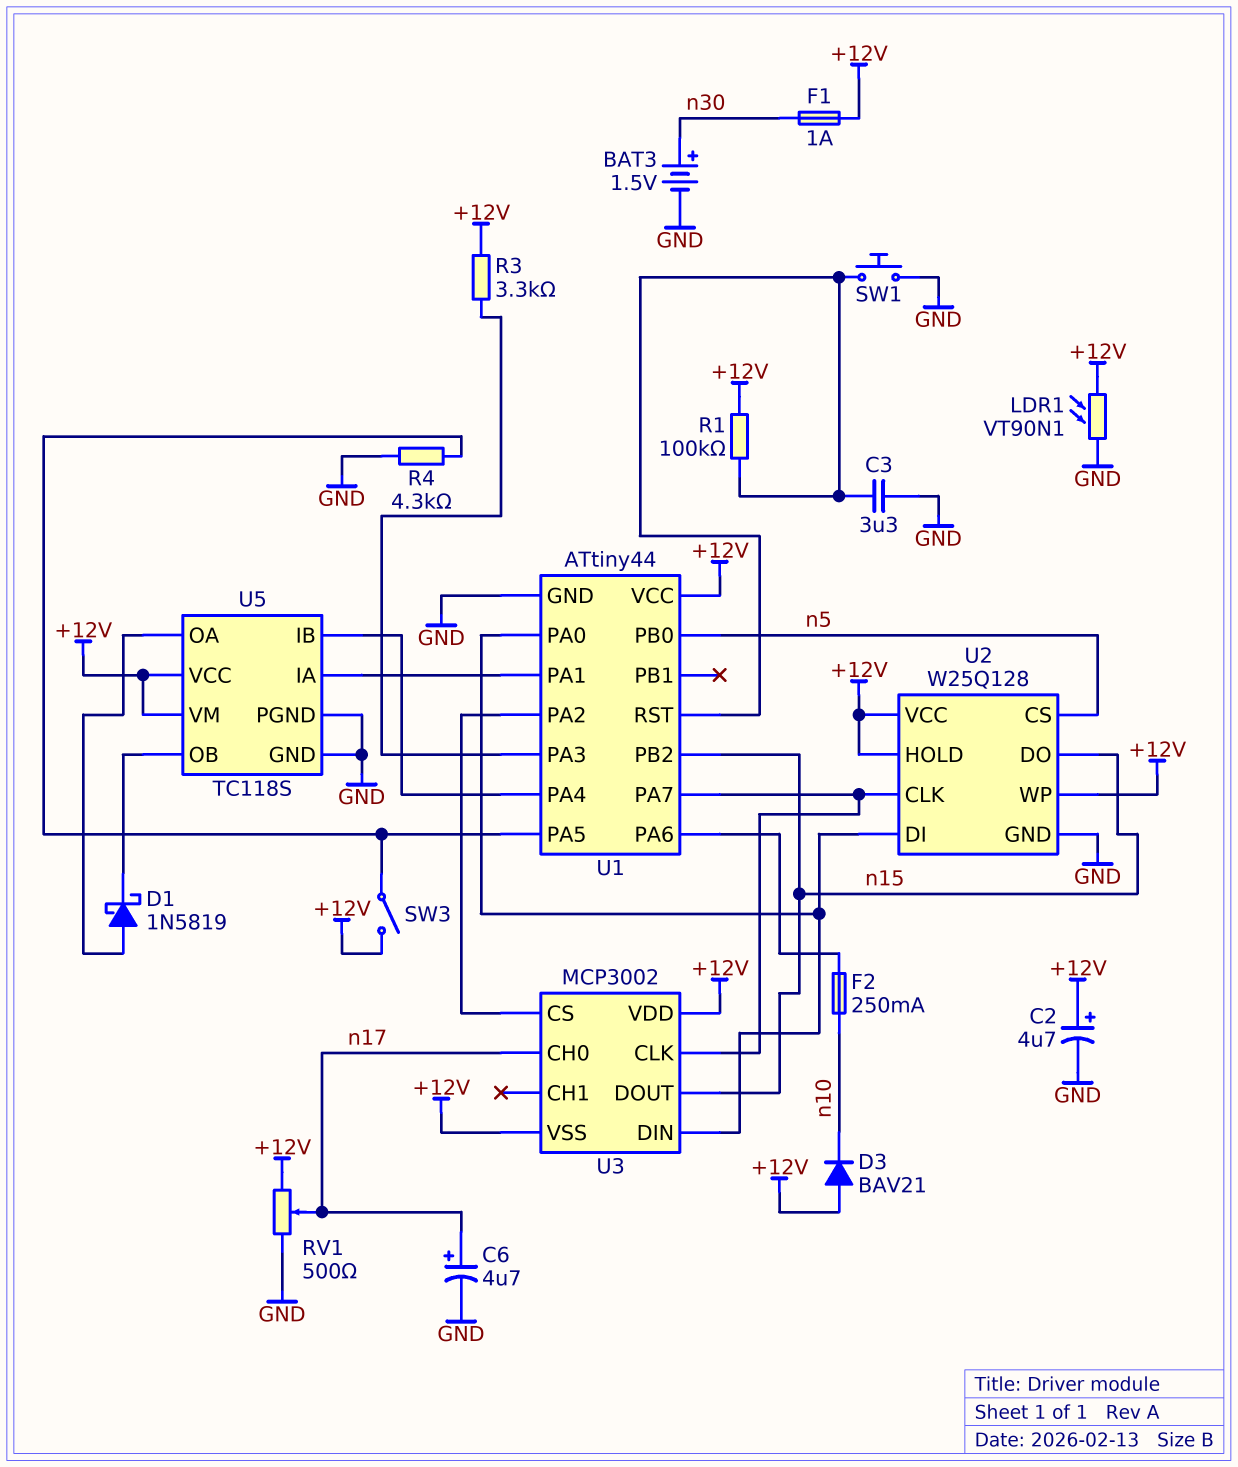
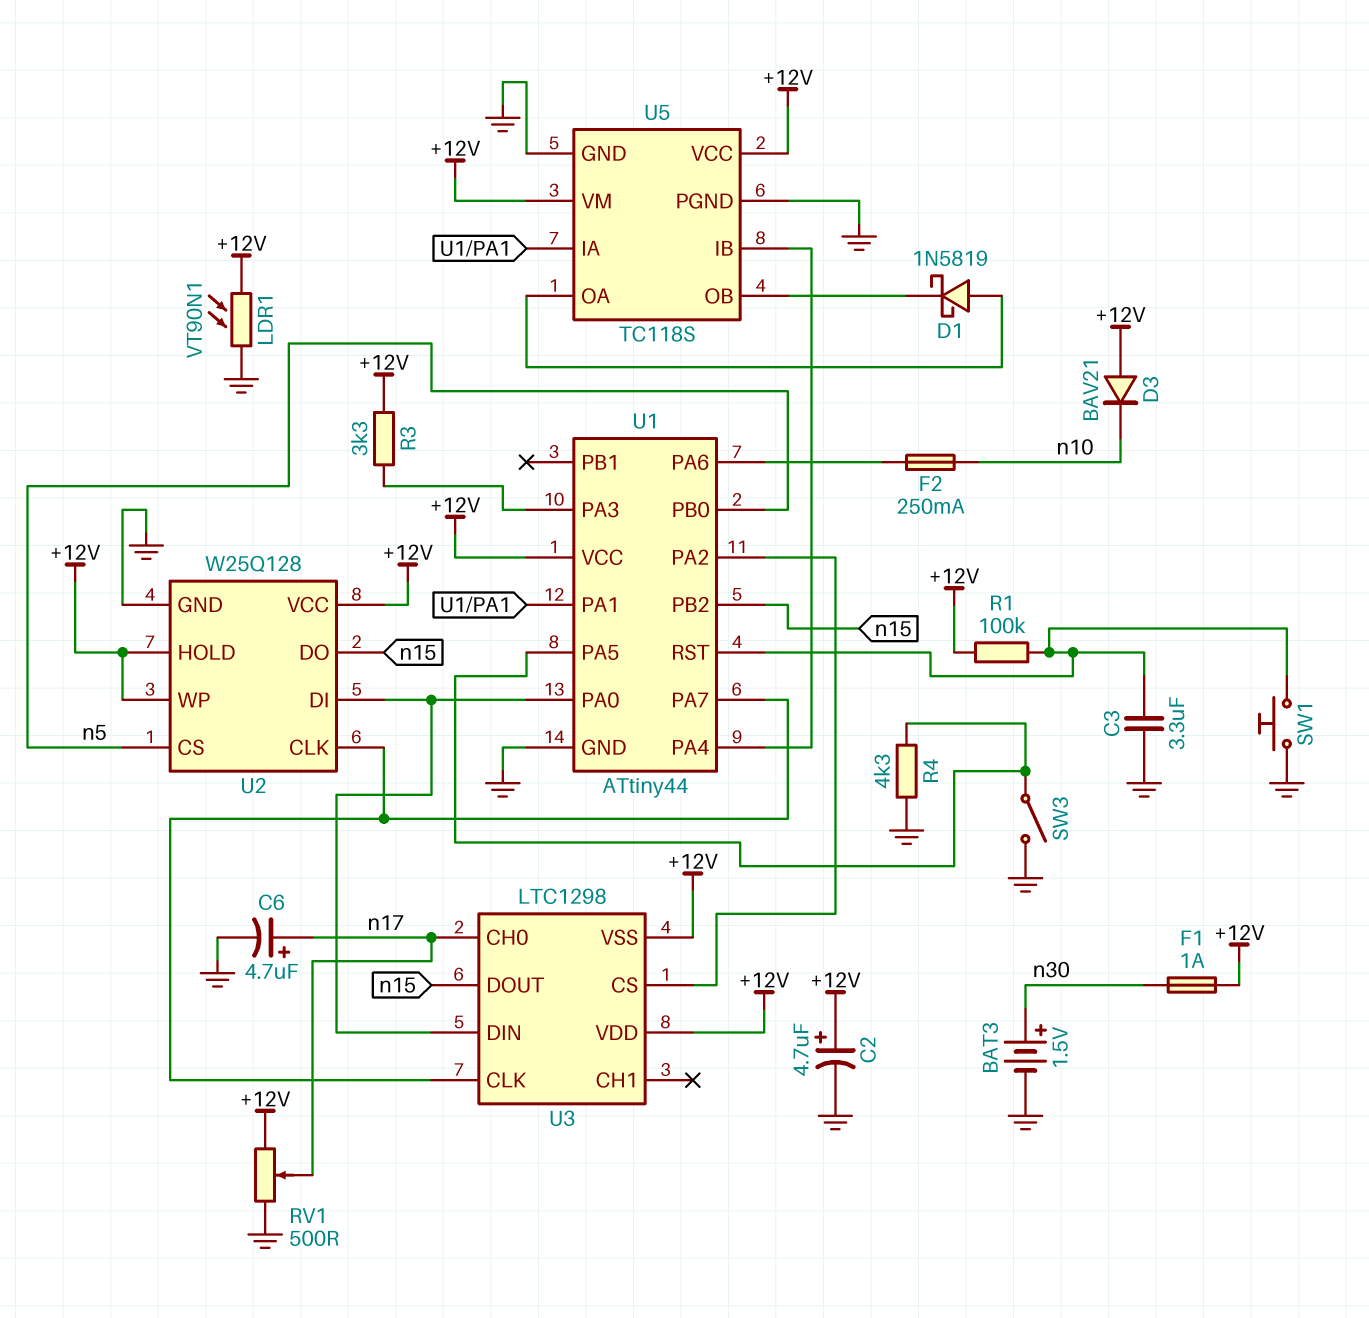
SW3: switch (+12V, U1/PA5) -> switch (GND, U1/PA5)
U3: MCP3002 -> LTC1298

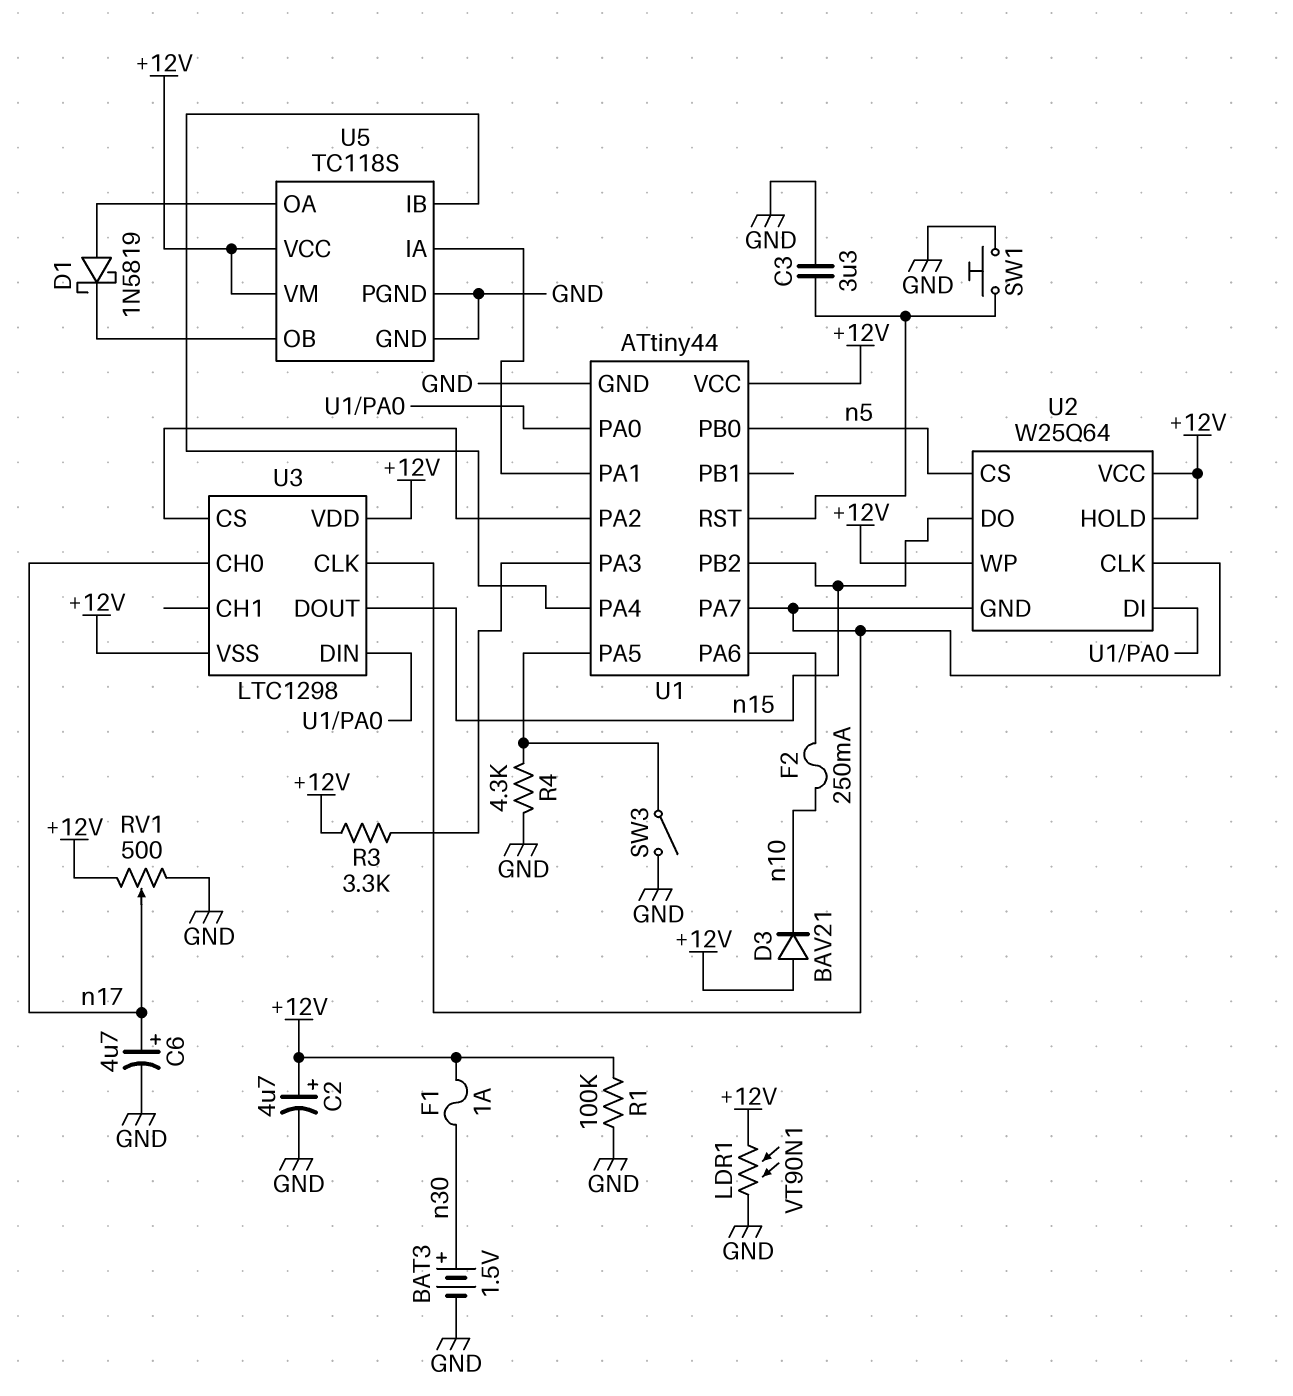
R1: 100k (+12V, U1/RST) -> 100k (+12V, GND)
U2: W25Q128 -> W25Q64
U2 pin GND: GND -> U1/PA7

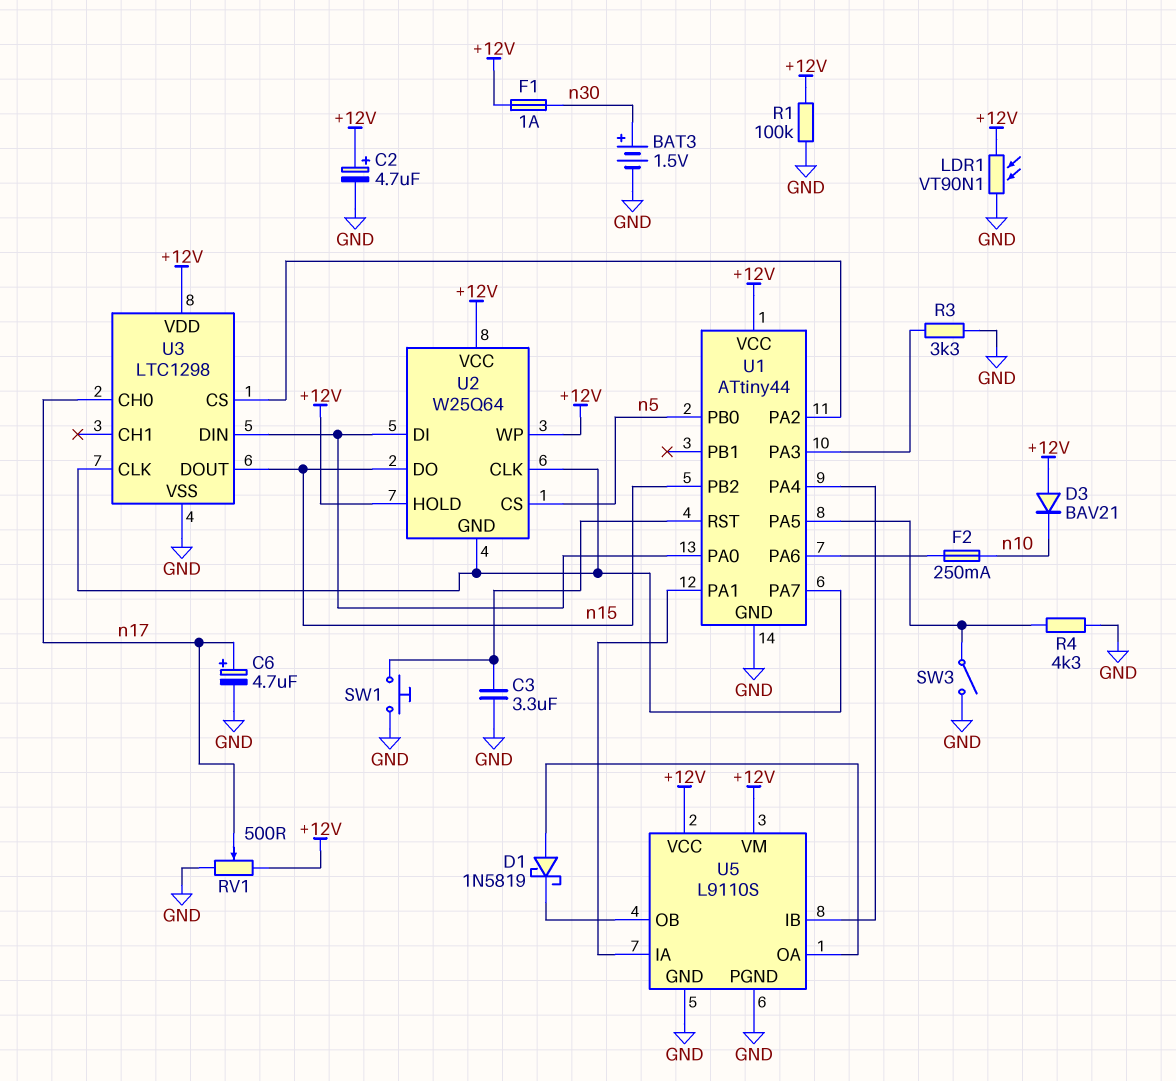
R3: 3.3k (+12V, U1/PA3) -> 3.3k (GND, U1/PA3)
U3 pin VSS: +12V -> GND
U5: TC118S -> L9110S

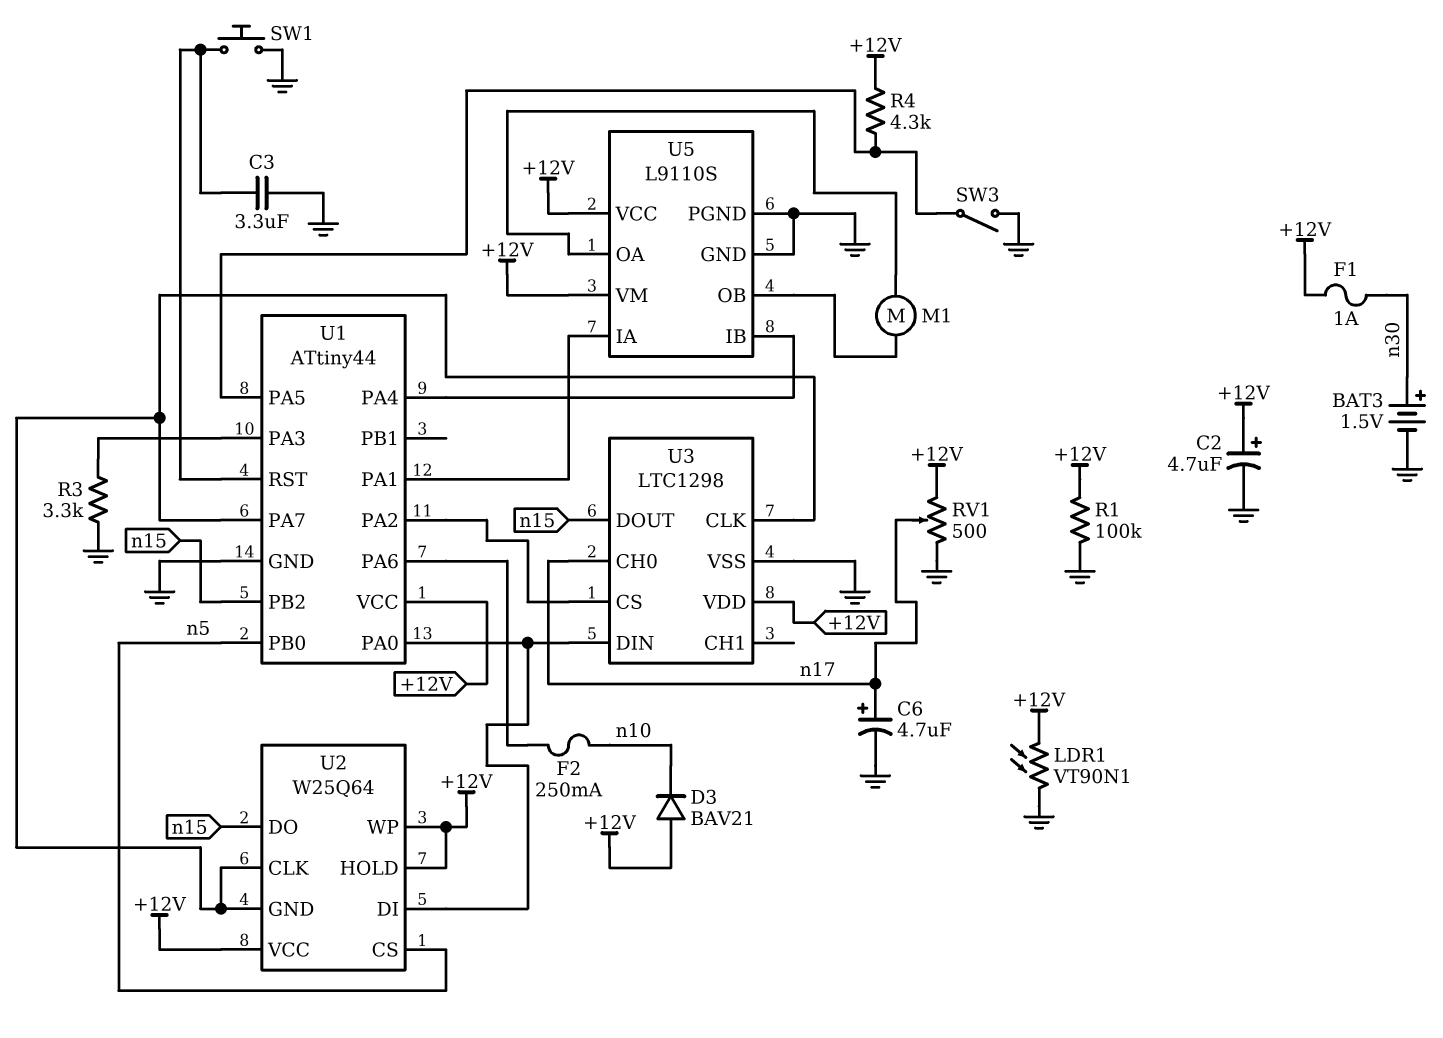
D1: schottky 1N5819 (A U5/OA, K U5/OB) -> none
M1: none -> motor (U5/OA, U5/OB)
R4: 4.3k (GND, U1/PA5) -> 4.3k (+12V, U1/PA5)

